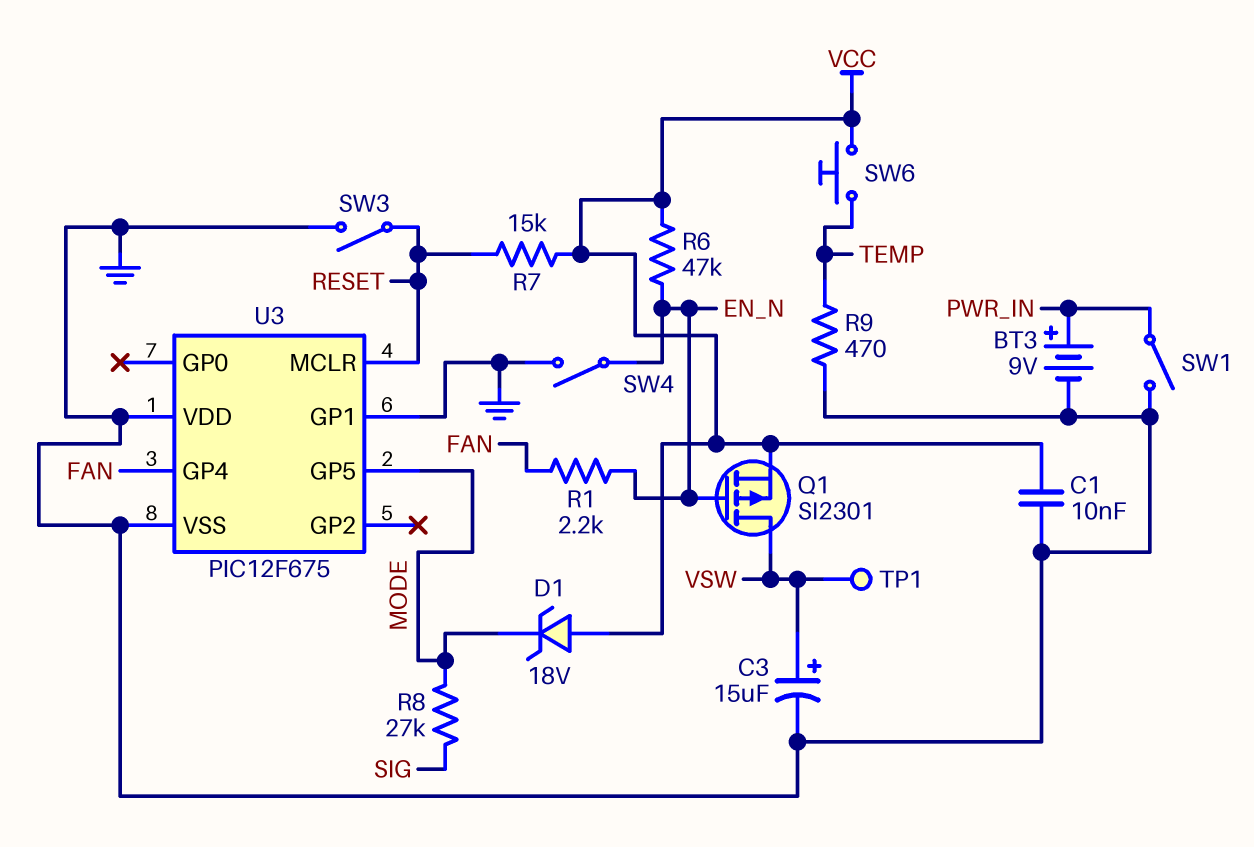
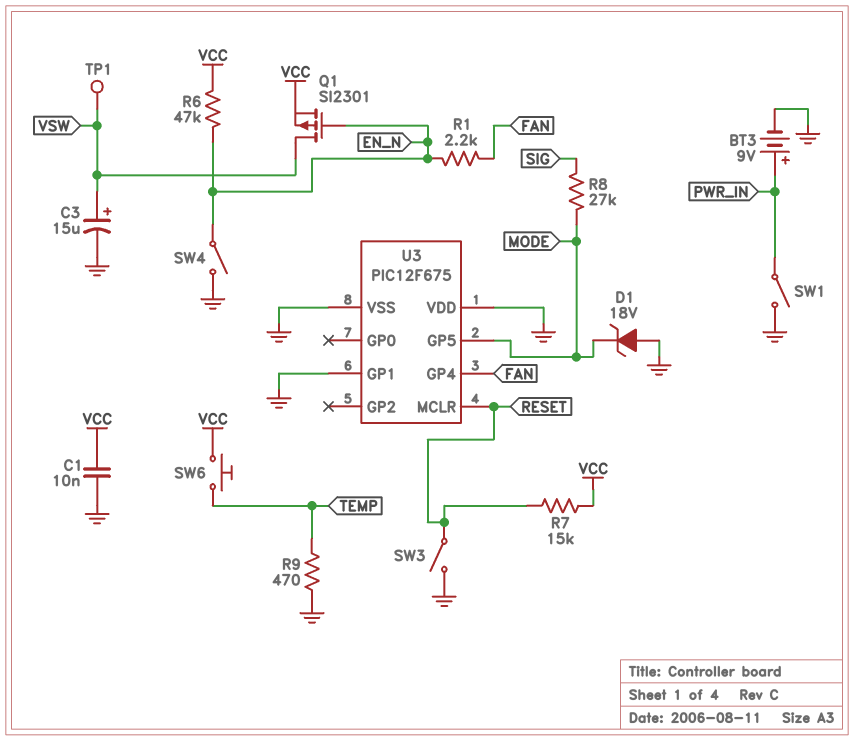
D1: zener 18V (A VCC, K MODE) -> zener 18V (A GND, K MODE)

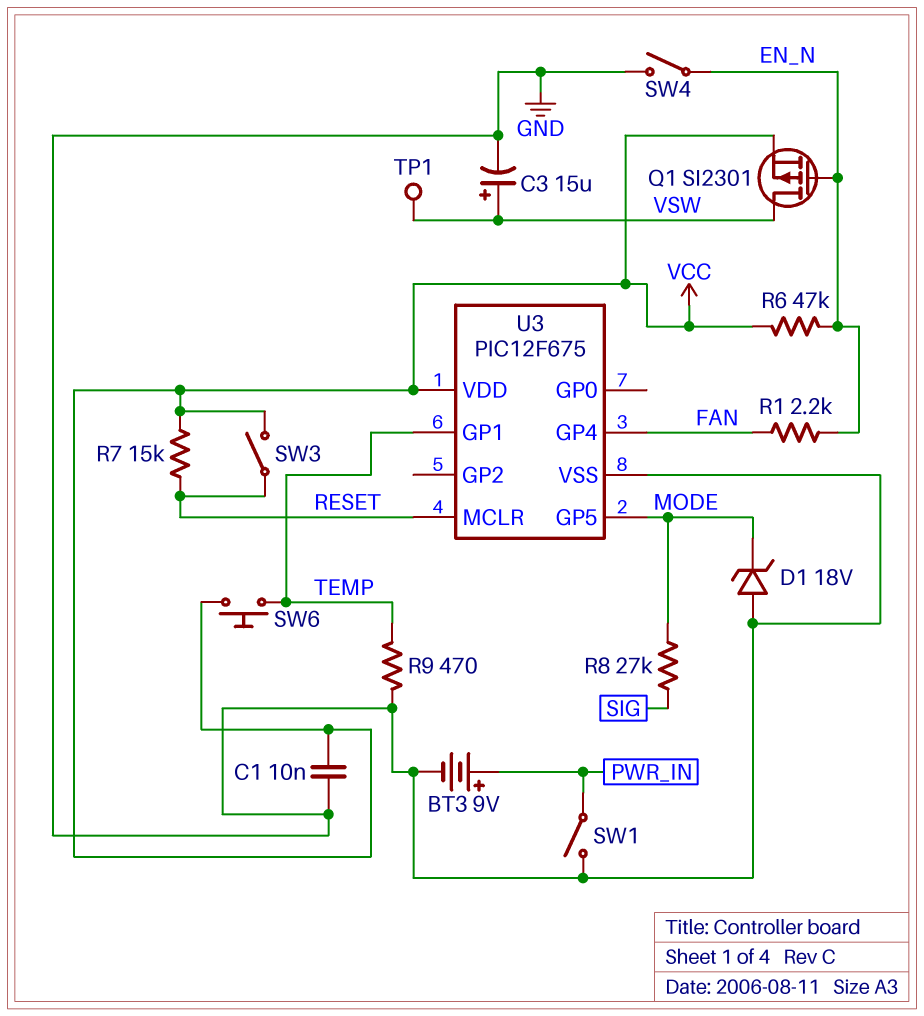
SW3: switch (GND, RESET) -> switch (RESET, VCC)
U3 pin GP1: GND -> TEMP
U3 pin VDD: GND -> VCC

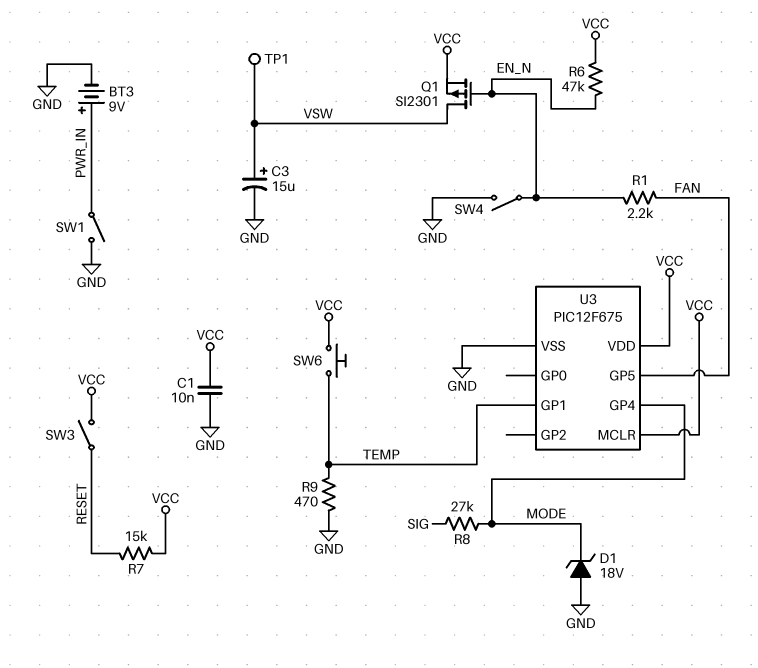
U3 pin GP4: FAN -> MODE
U3 pin GP5: MODE -> FAN
U3 pin MCLR: RESET -> VCC

